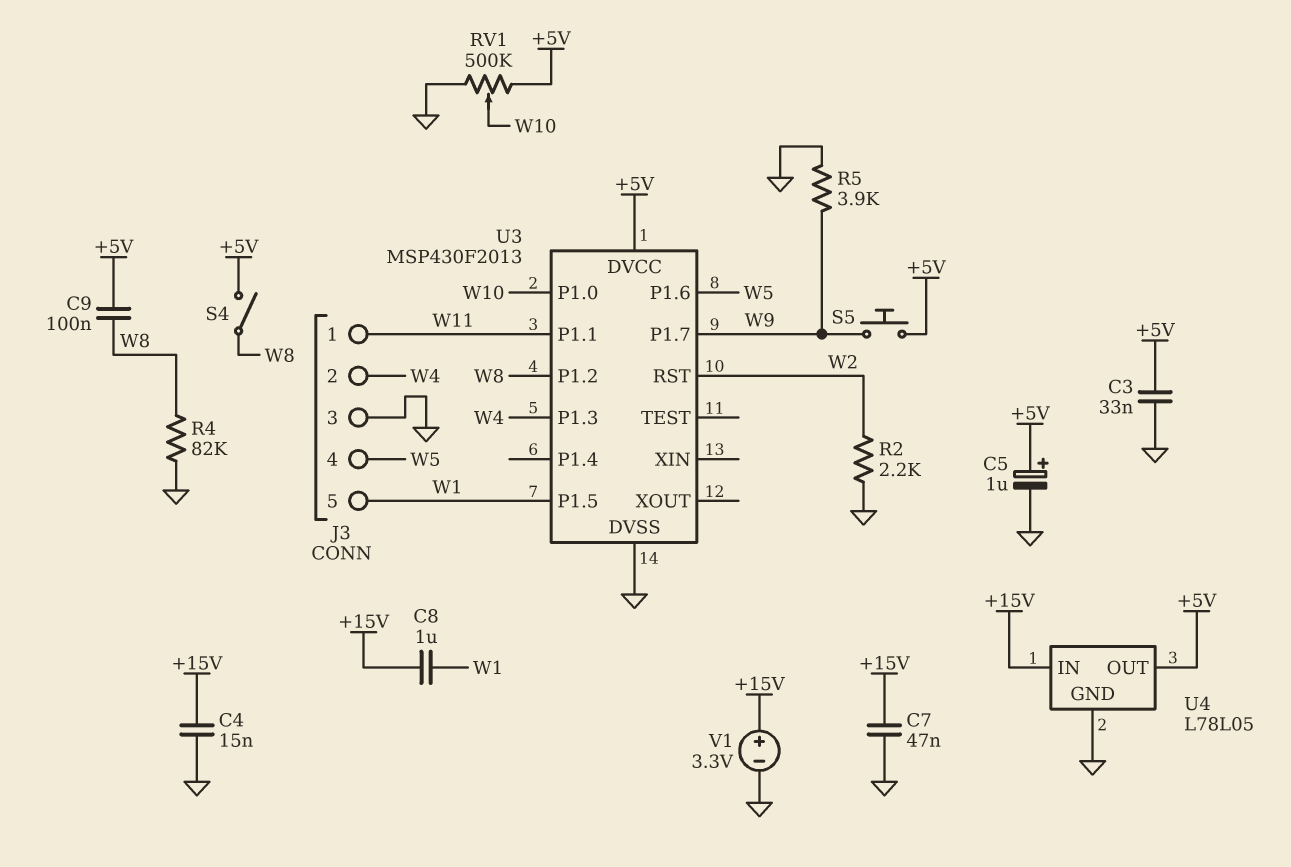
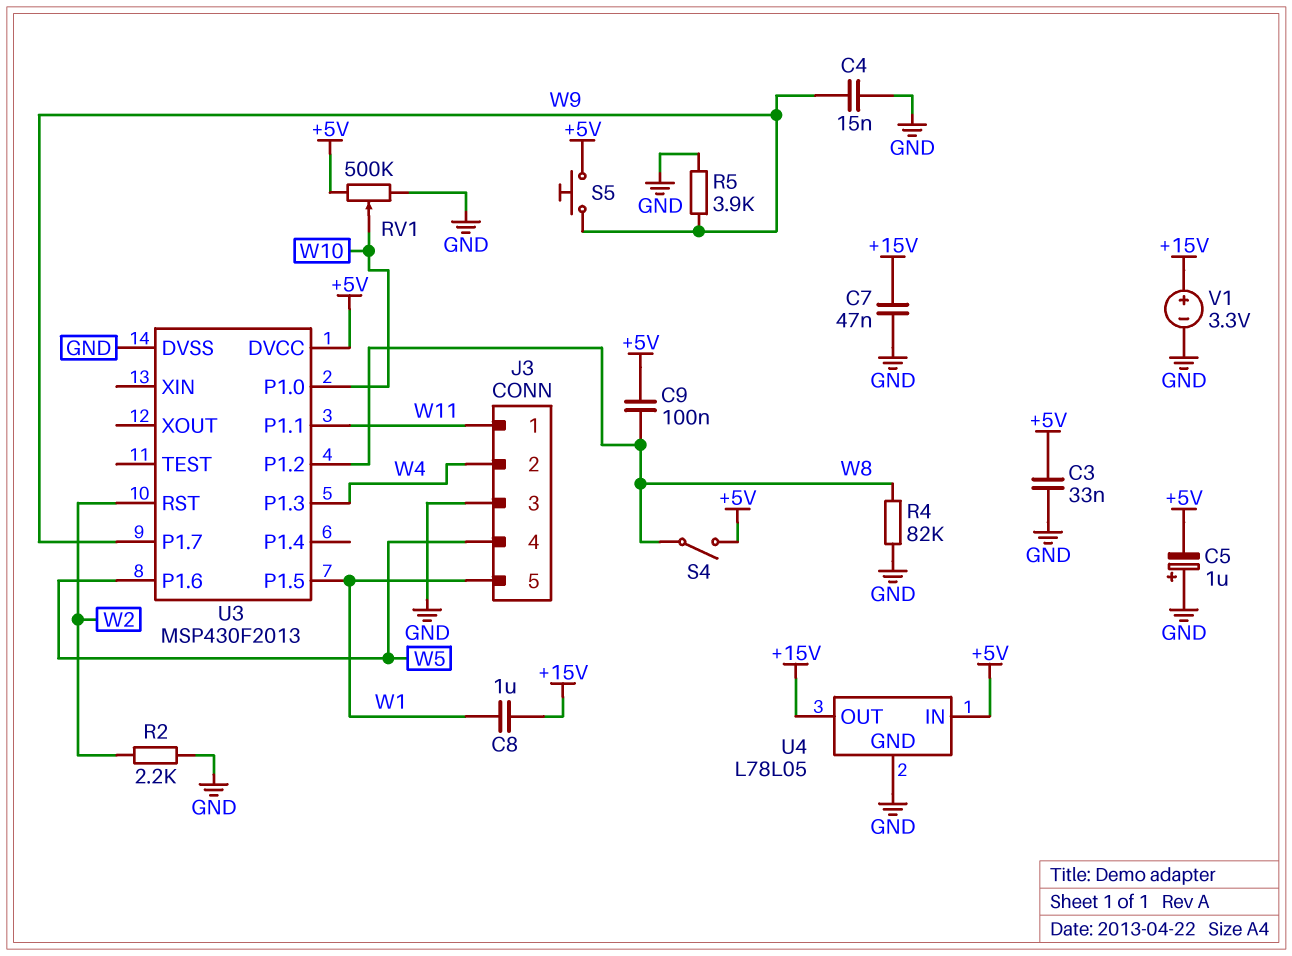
C4: 15nF (+15V, GND) -> 15nF (GND, W9)
C5: 1uF (plus +5V, minus GND) -> 1uF (plus GND, minus +5V)
U4 pin IN: +15V -> +5V
U4 pin OUT: +5V -> +15V

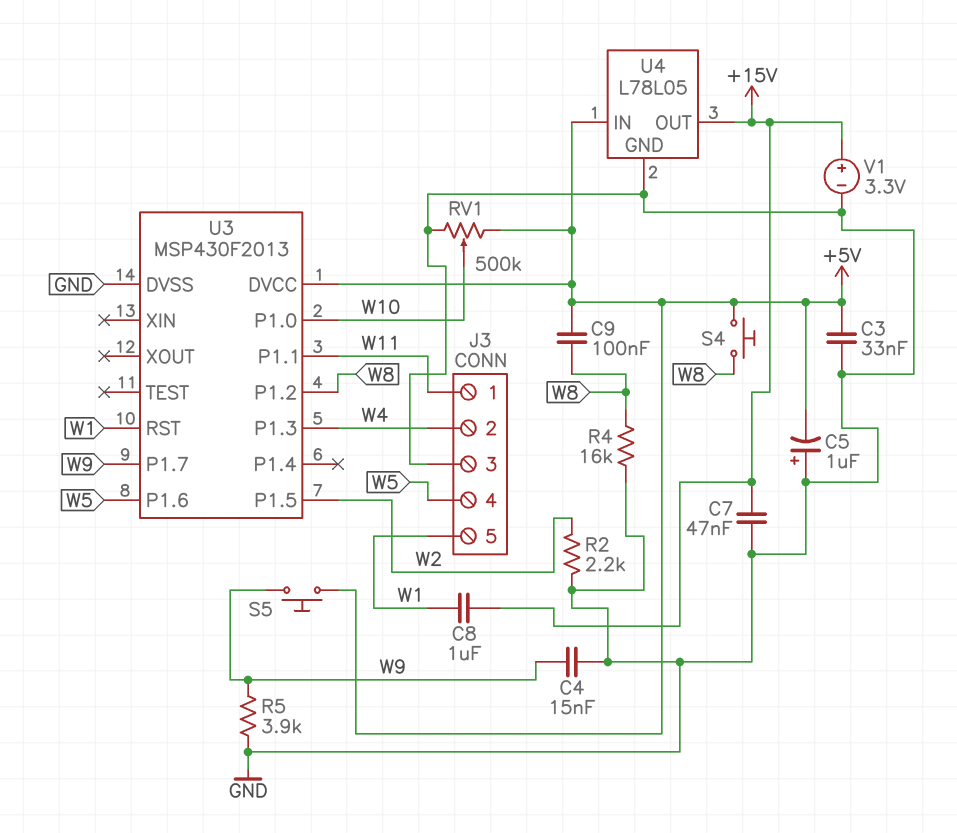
R4: 82k (GND, W8) -> 16k (GND, W8)
S4: switch (+5V, W8) -> button (+5V, W8)
U3 pin P1.5: W1 -> W2
U3 pin RST: W2 -> W1

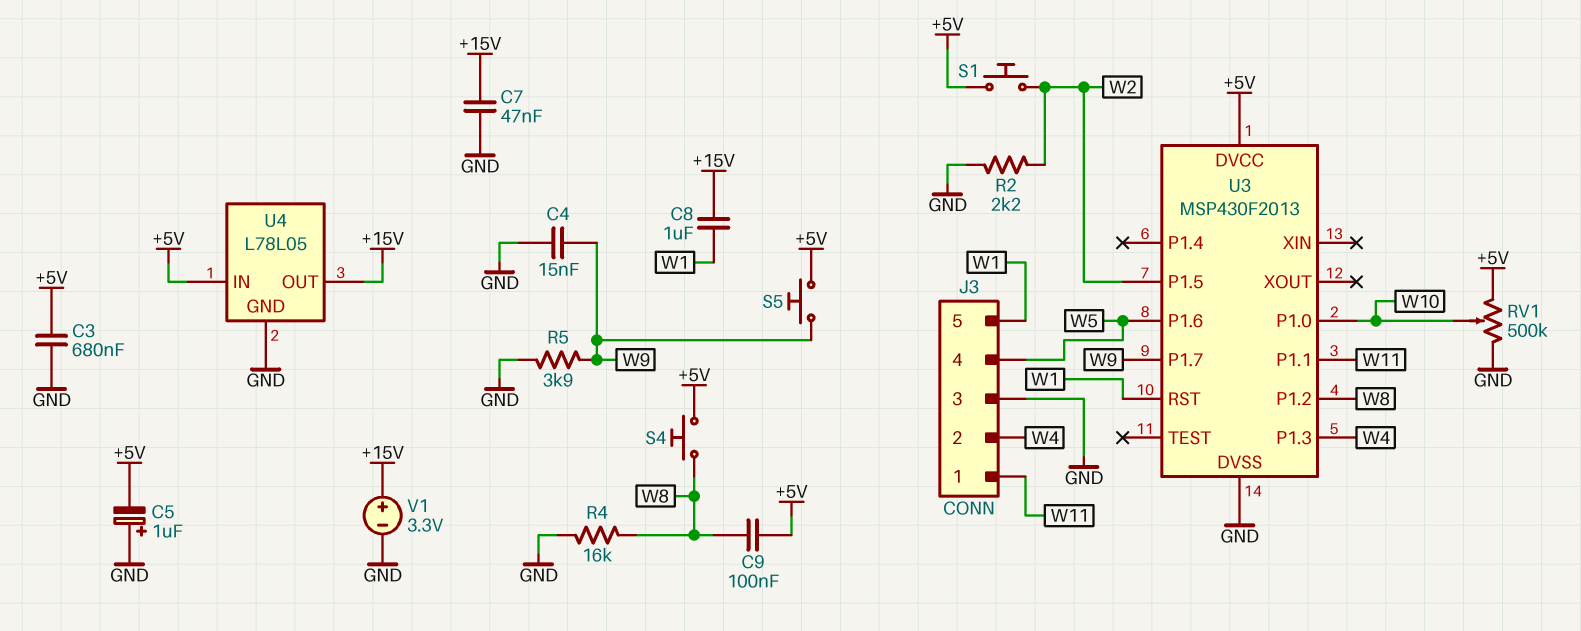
C3: 33nF (+5V, GND) -> 680nF (+5V, GND)
S1: none -> button (+5V, W2)

